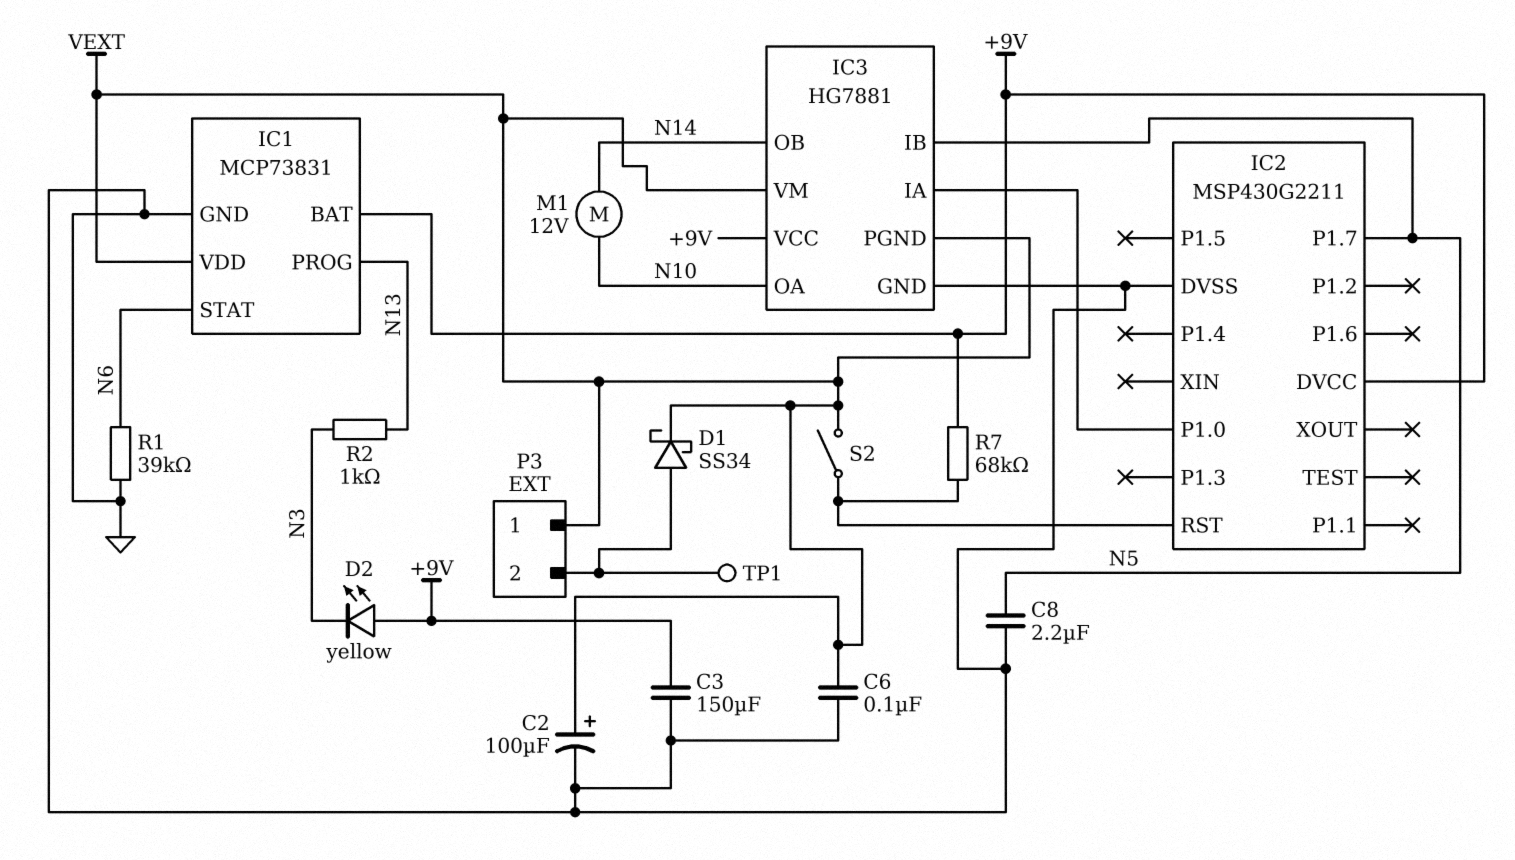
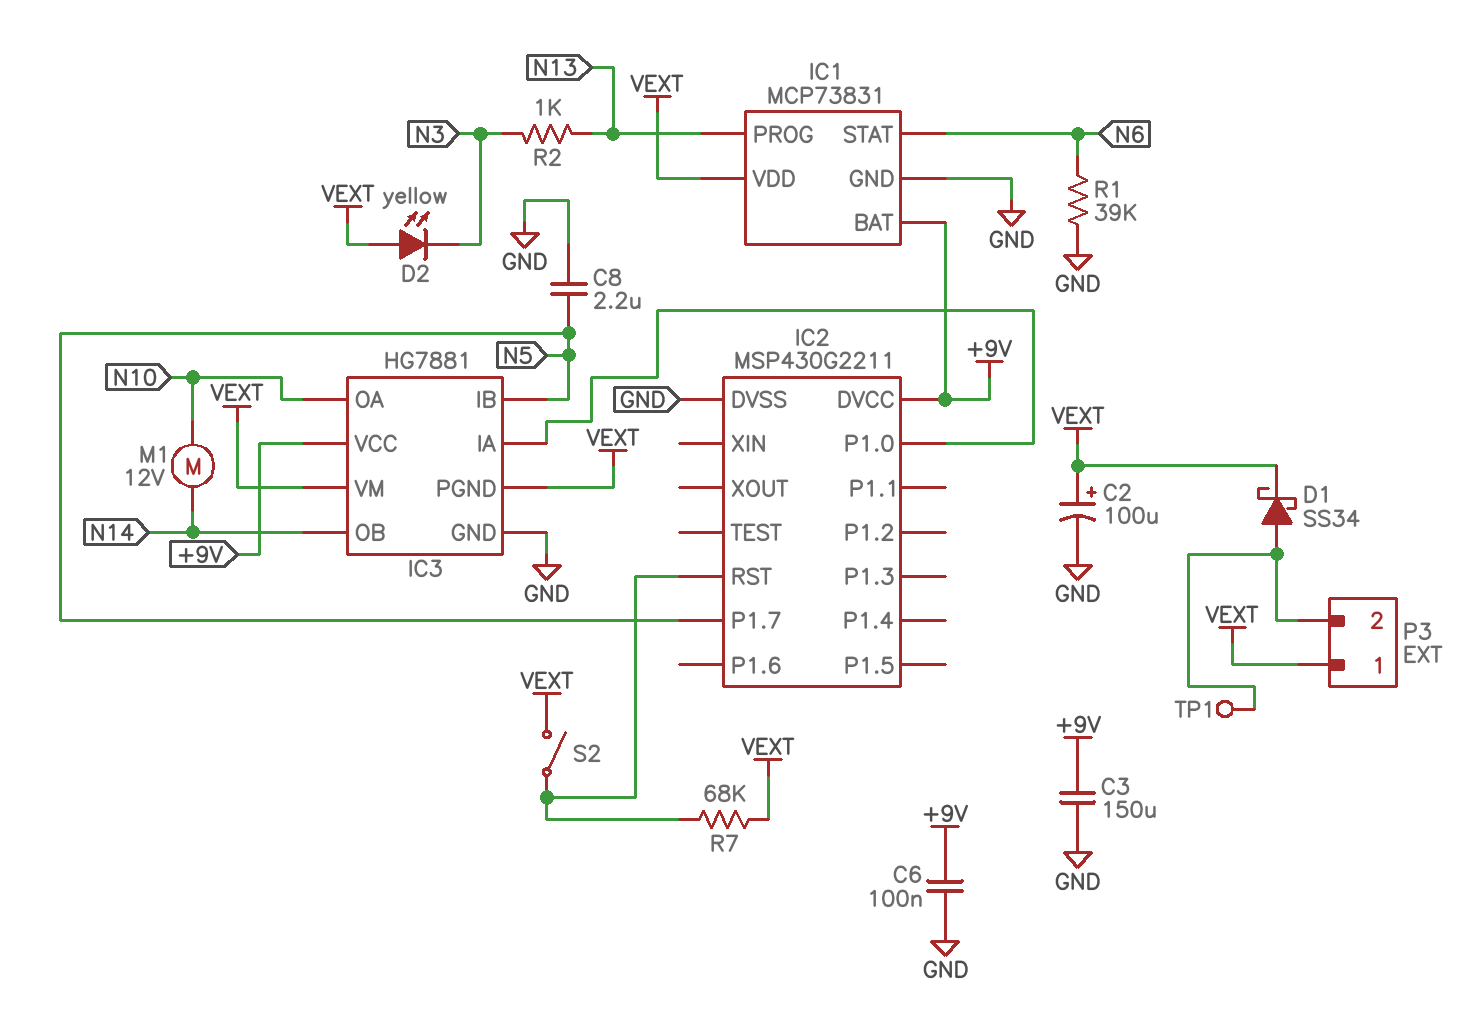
C6: 100nF (GND, VEXT) -> 100nF (+9V, GND)
D2: LED yellow (A +9V, K N3) -> LED yellow (A VEXT, K N3)
R7: 68k (+9V, IC2/RST) -> 68k (IC2/RST, VEXT)

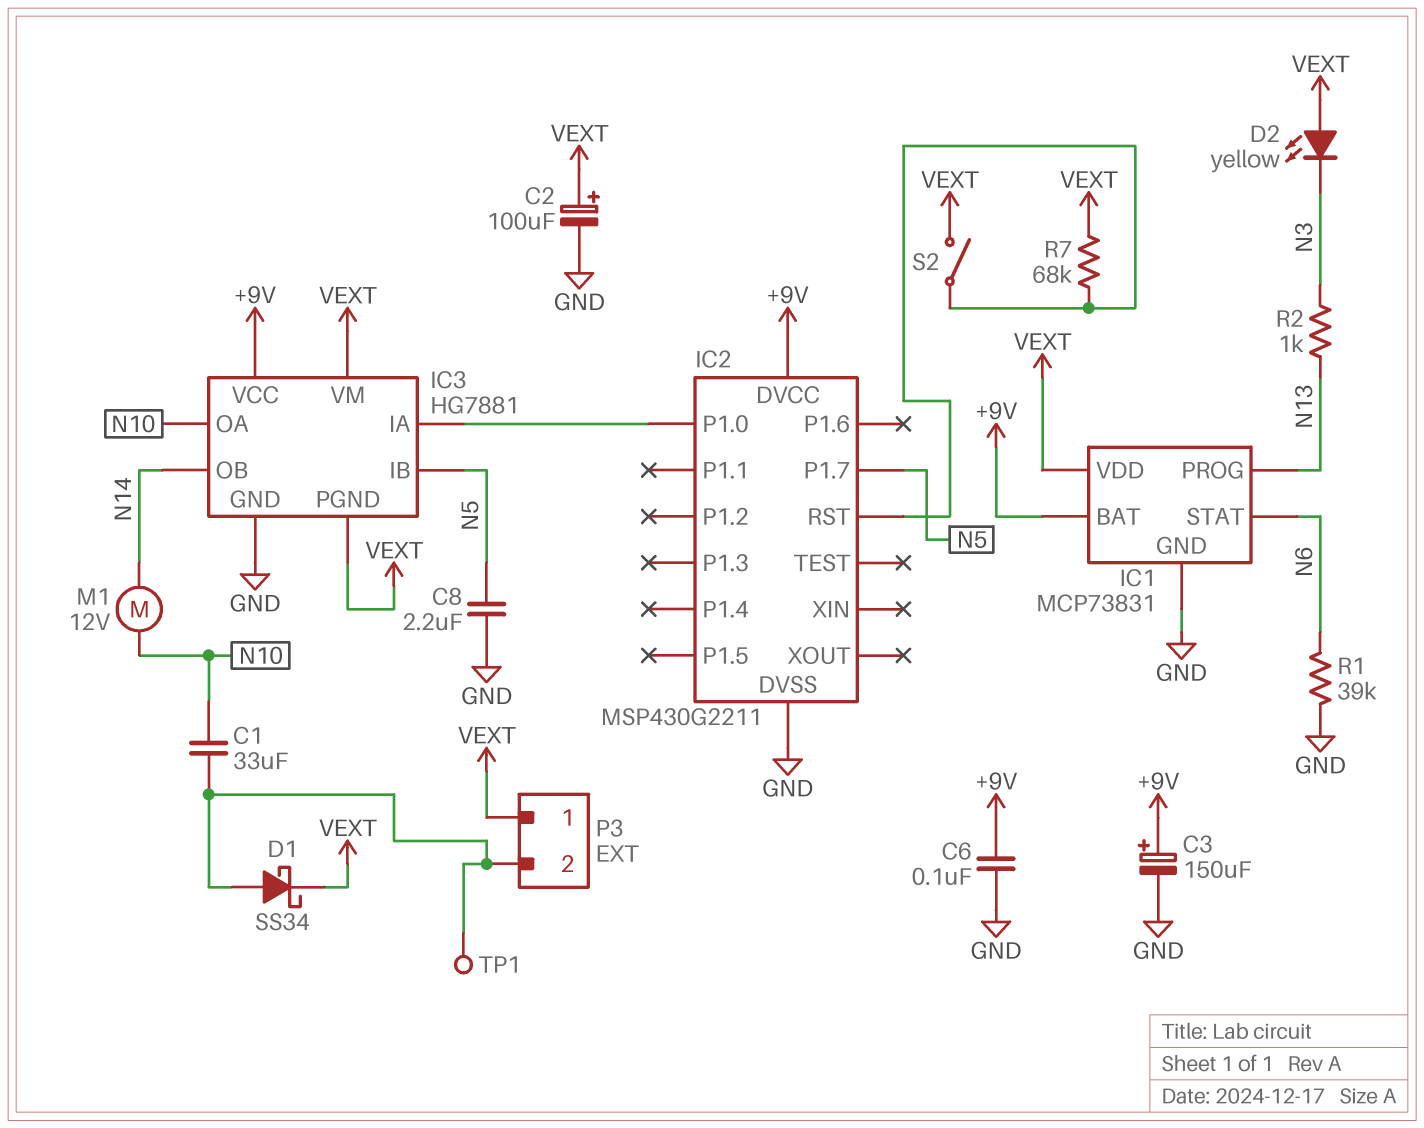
C1: none -> 33uF (N10, P3/2)
C3: 150uF (+9V, GND) -> 150uF (plus +9V, minus GND)

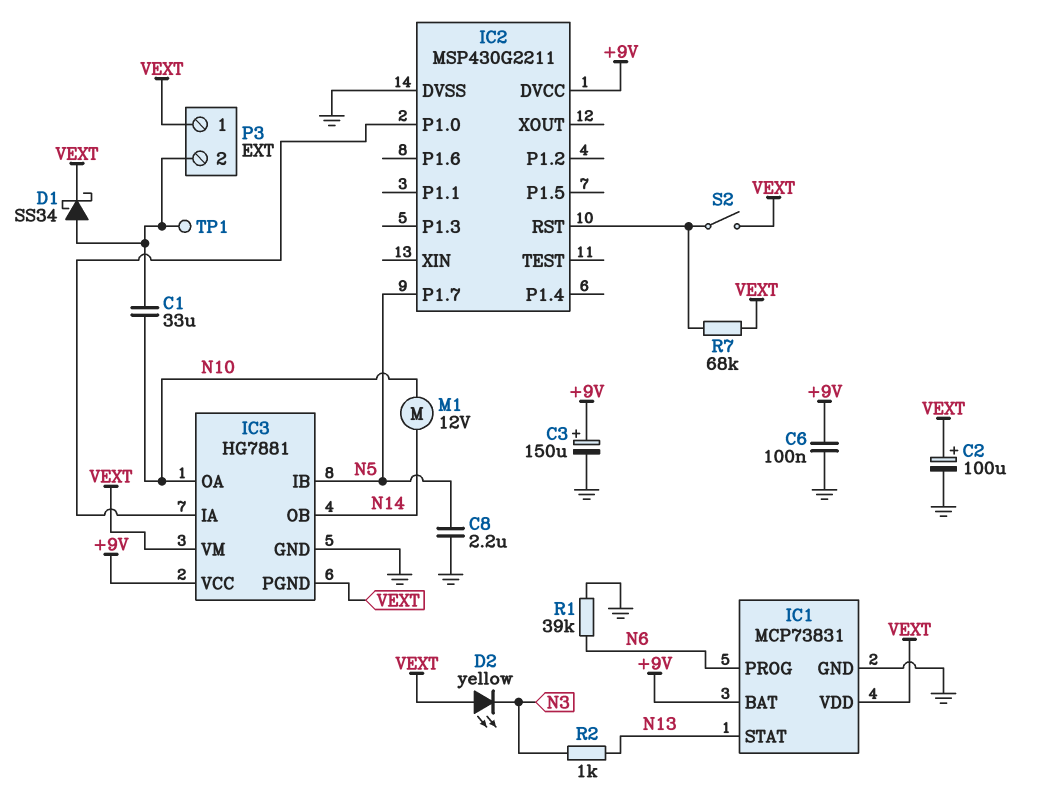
IC1 pin PROG: N13 -> N6
IC1 pin STAT: N6 -> N13

